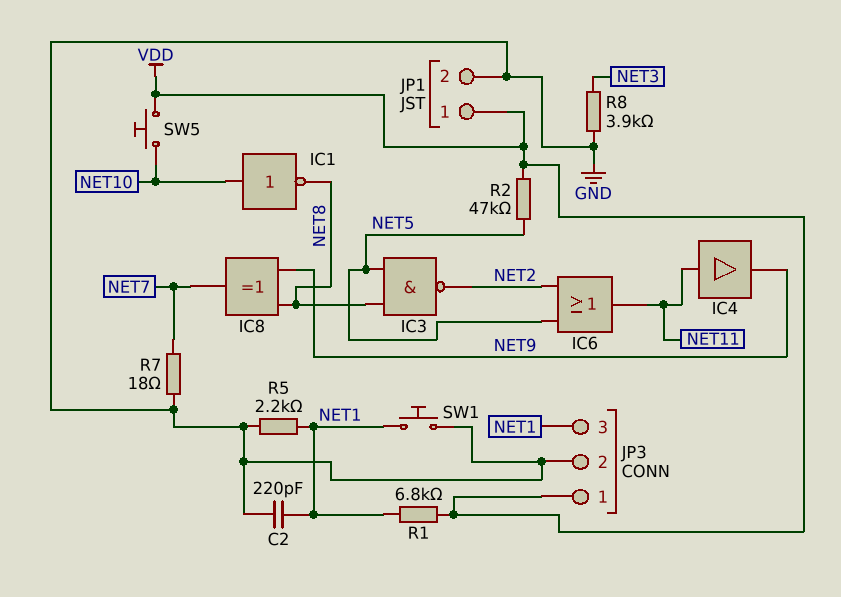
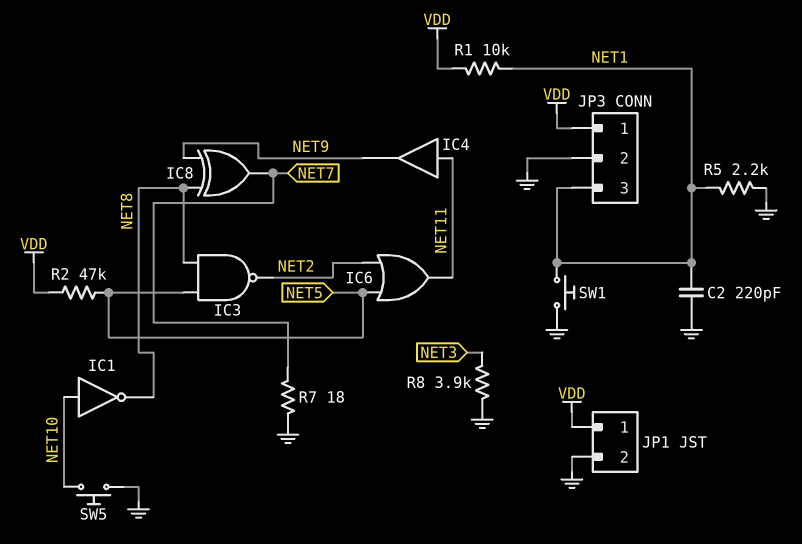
R1: 6.8k (NET1, VDD) -> 10k (NET1, VDD)
SW5: button (NET10, VDD) -> button (GND, NET10)

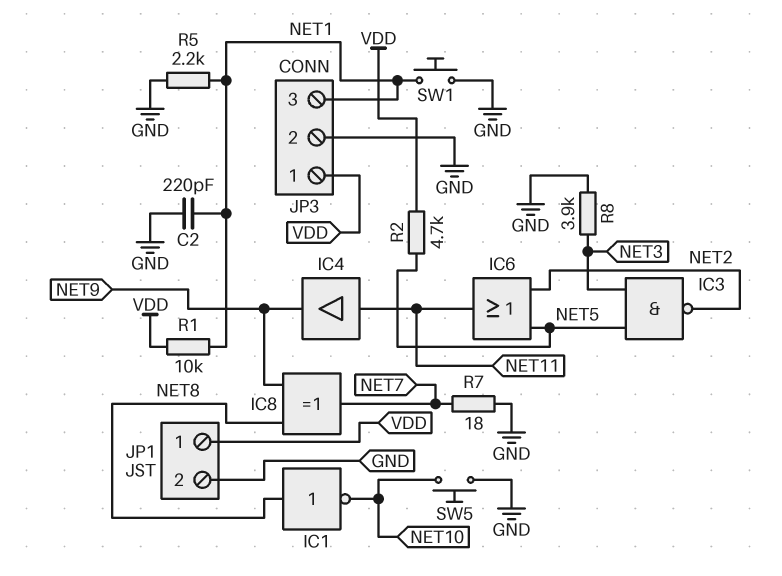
IC1: NOT (in NET10, out NET8) -> NOT (in NET8, out NET10)
IC3: NAND (in NET5, in NET8, out NET2) -> NAND (in NET3, in NET5, out NET2)
R2: 47k (NET5, VDD) -> 4.7k (NET5, VDD)

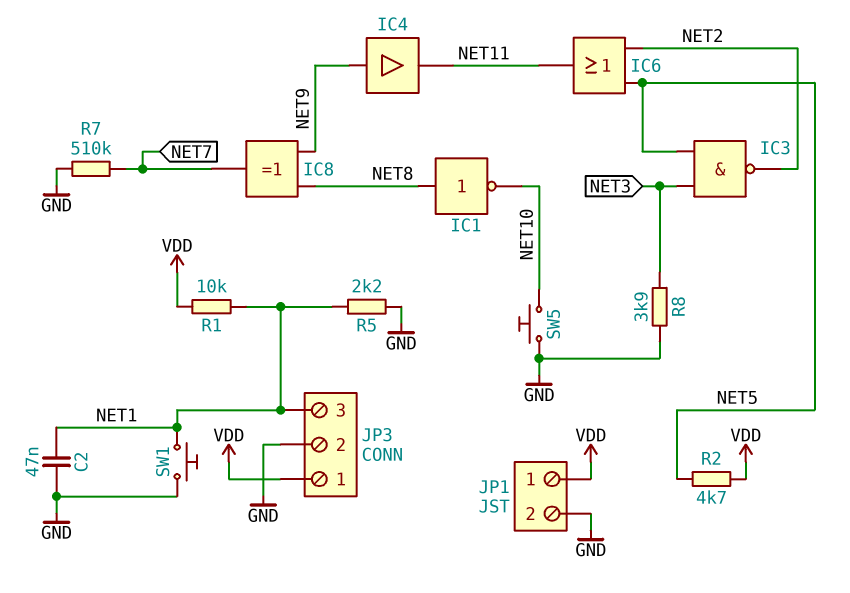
C2: 220pF (GND, NET1) -> 47nF (GND, NET1)
IC4: buffer (in NET11, out NET9) -> buffer (in NET9, out NET11)
R7: 18 (GND, NET7) -> 510k (GND, NET7)

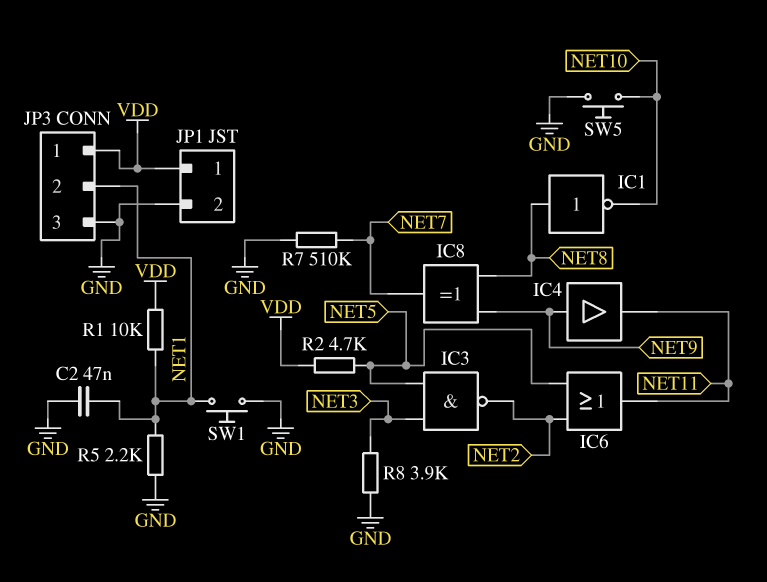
JP3 pin 2: GND -> NET1
JP3 pin 3: NET1 -> GND

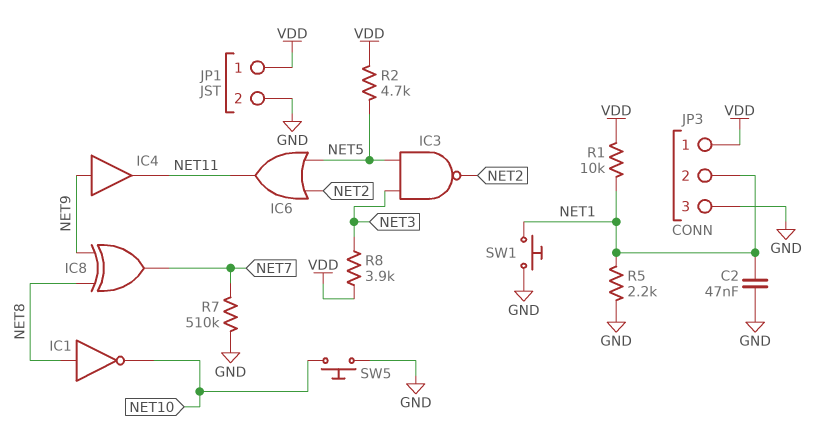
R8: 3.9k (GND, NET3) -> 3.9k (NET3, VDD)

